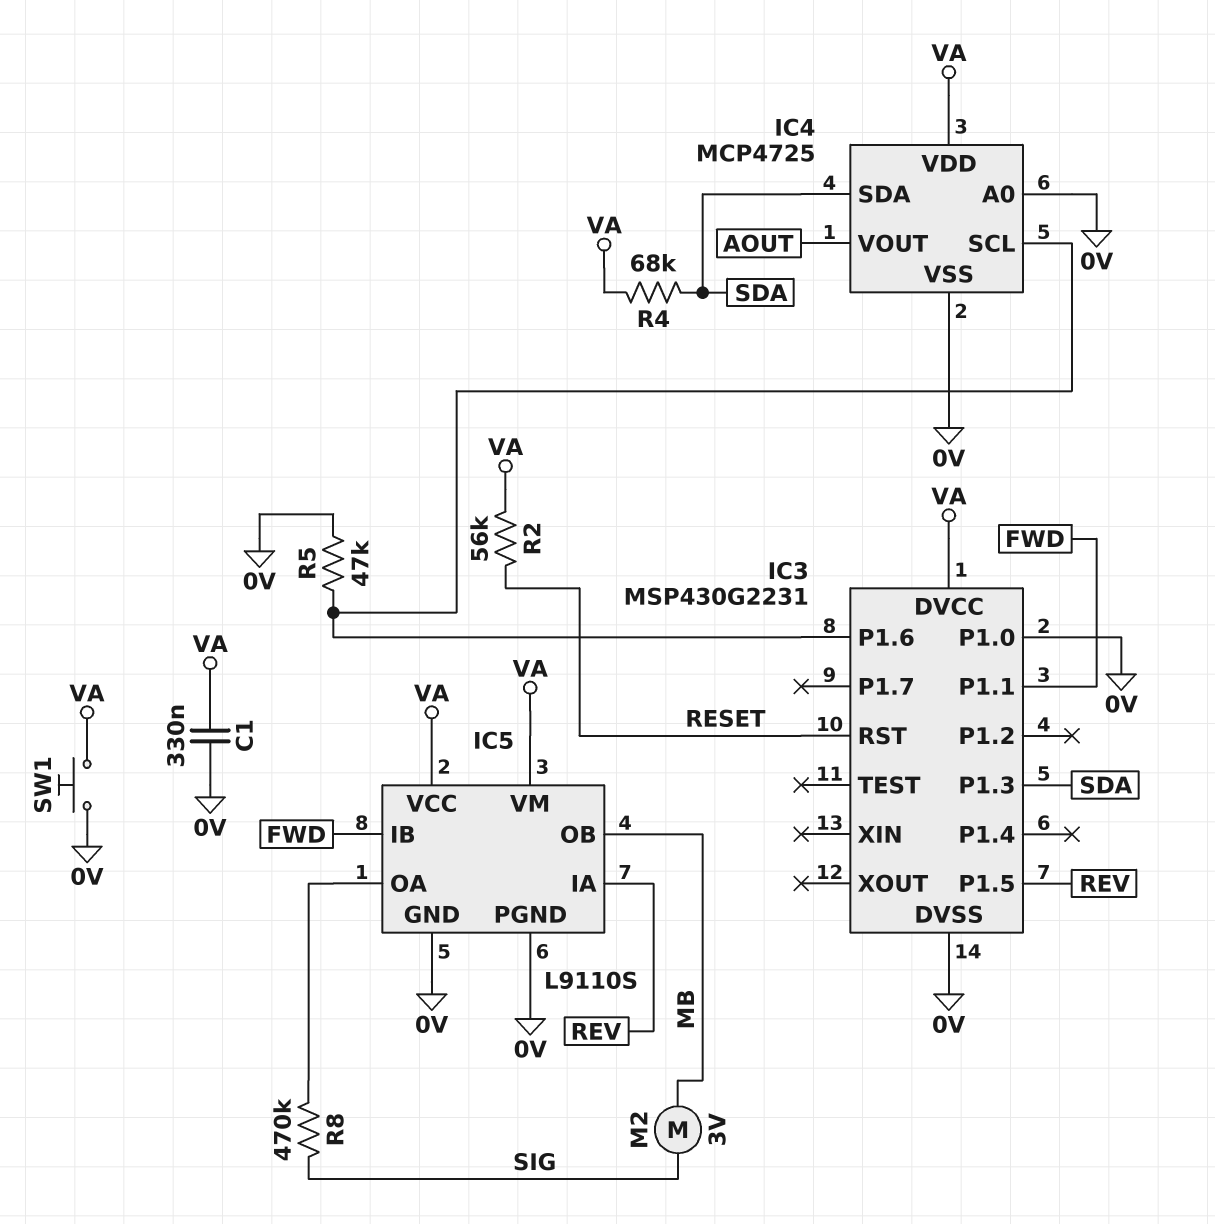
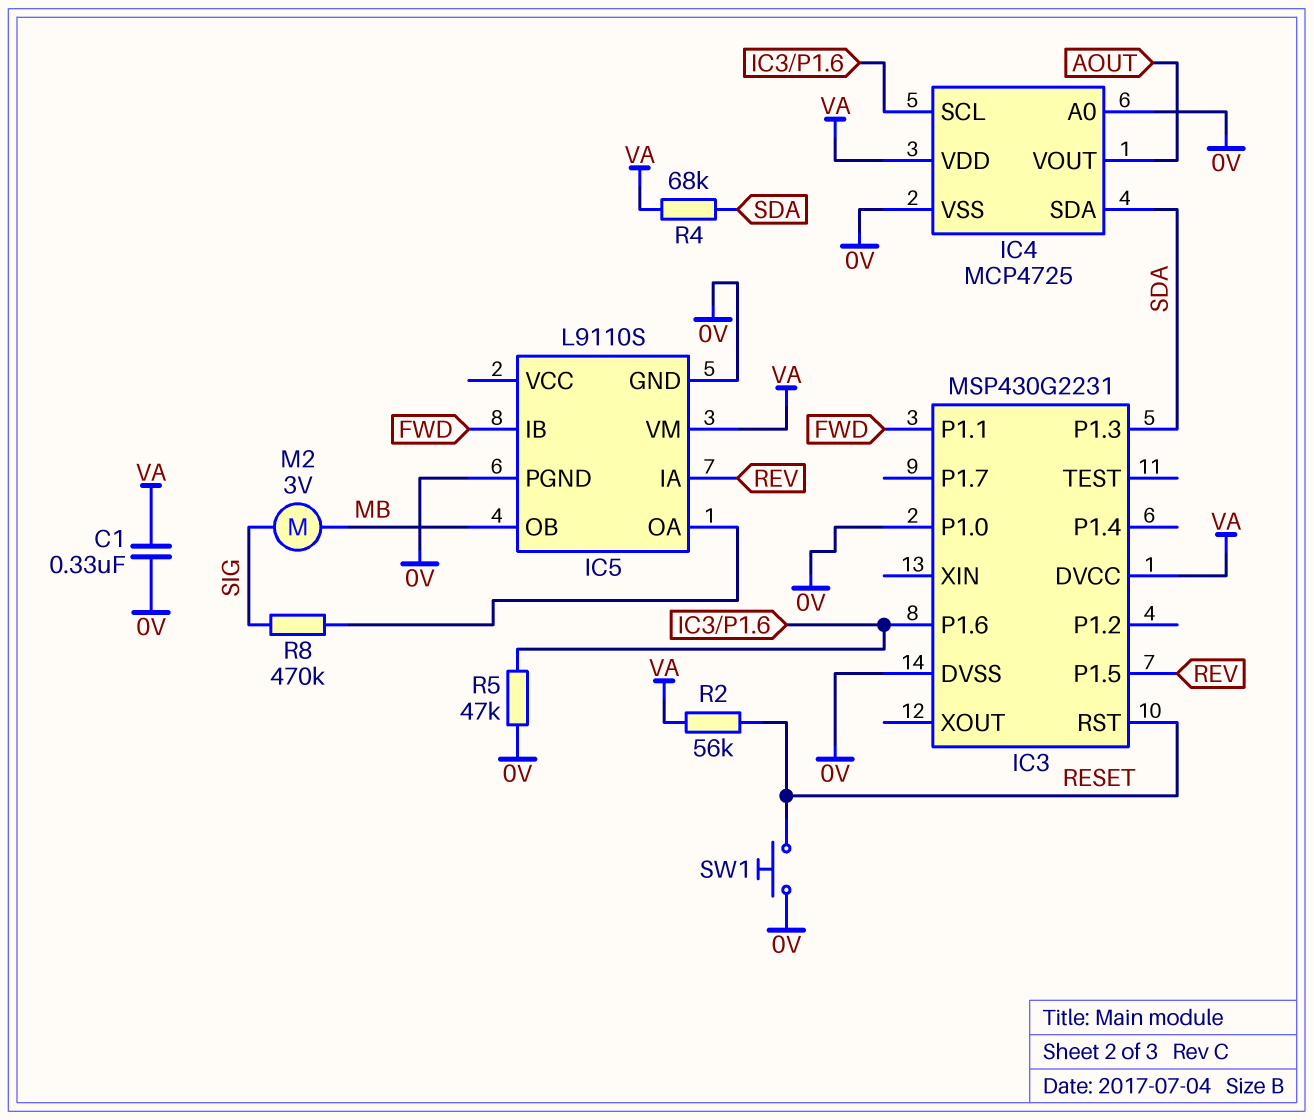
IC5 pin VCC: VA -> none
SW1: button (0V, VA) -> button (0V, RESET)

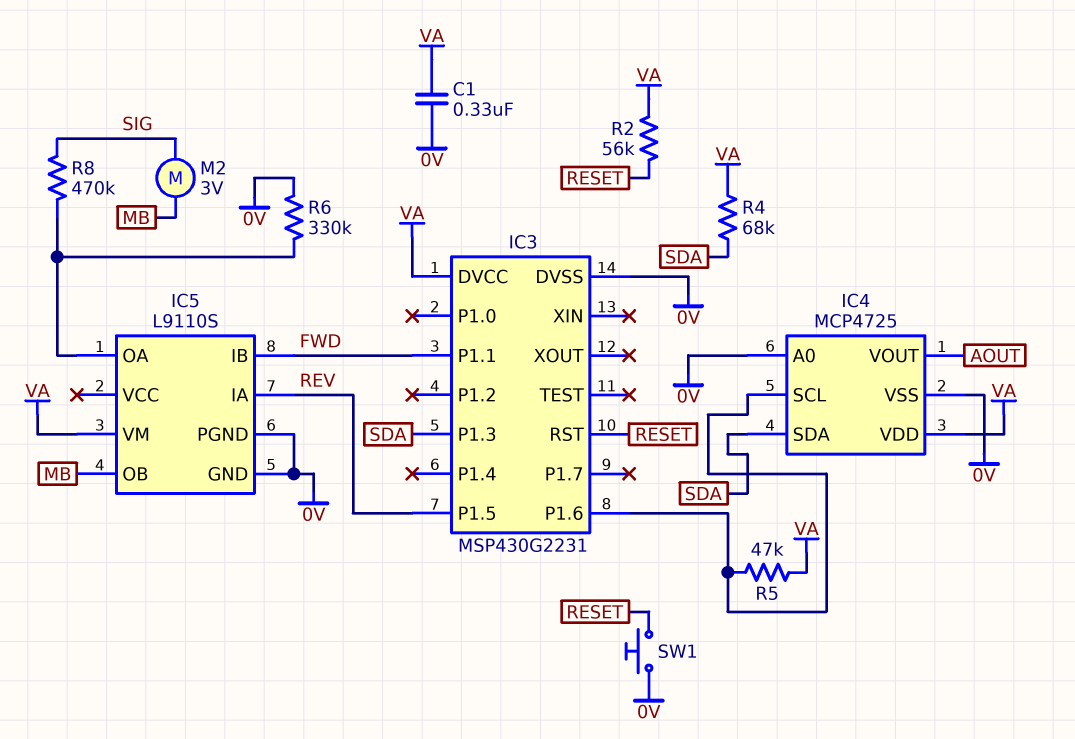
IC3 pin P1.0: 0V -> none
R5: 47k (0V, IC3/P1.6) -> 47k (IC3/P1.6, VA)
R6: none -> 330k (0V, IC5/OA)

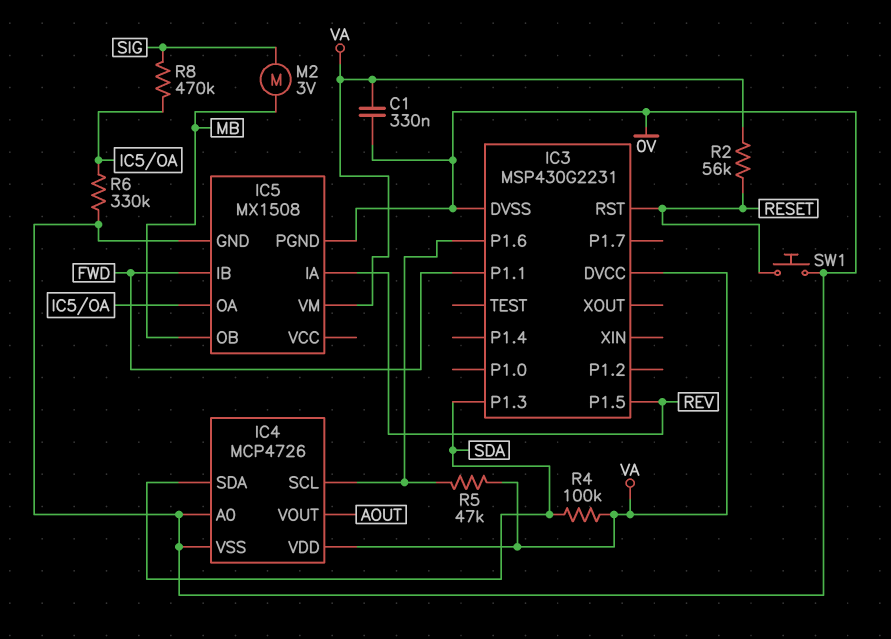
IC4: MCP4725 -> MCP4726
IC5: L9110S -> MX1508
R4: 68k (SDA, VA) -> 100k (SDA, VA)

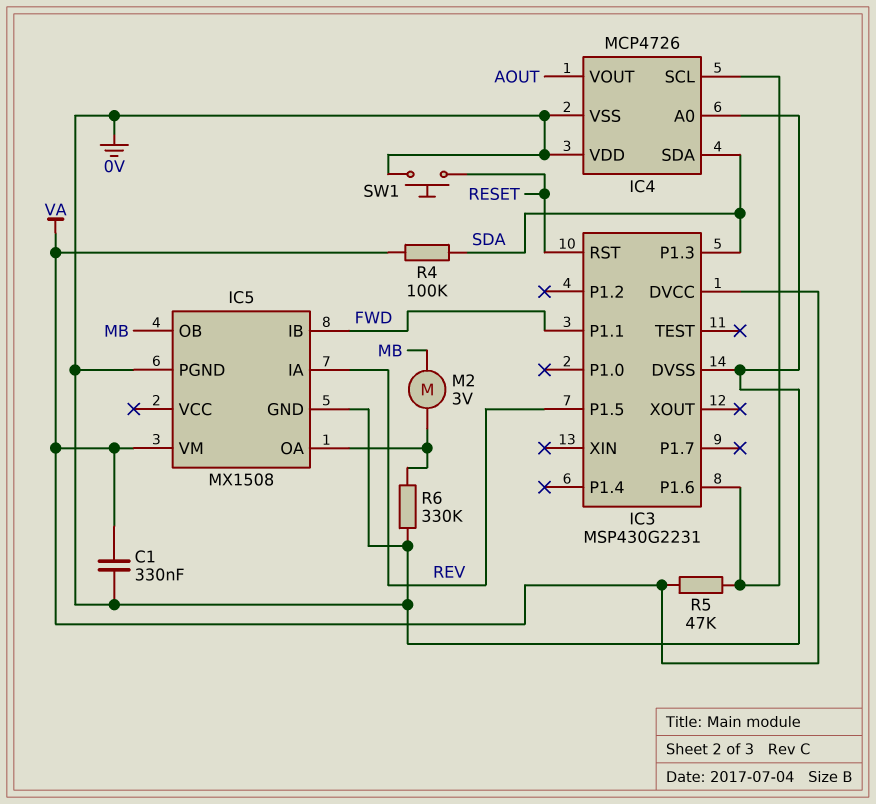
IC4 pin VDD: VA -> 0V
M2: motor 3V (MB, SIG) -> motor 3V (IC5/OA, MB)
R2: 56k (RESET, VA) -> none
R8: 470k (IC5/OA, SIG) -> none

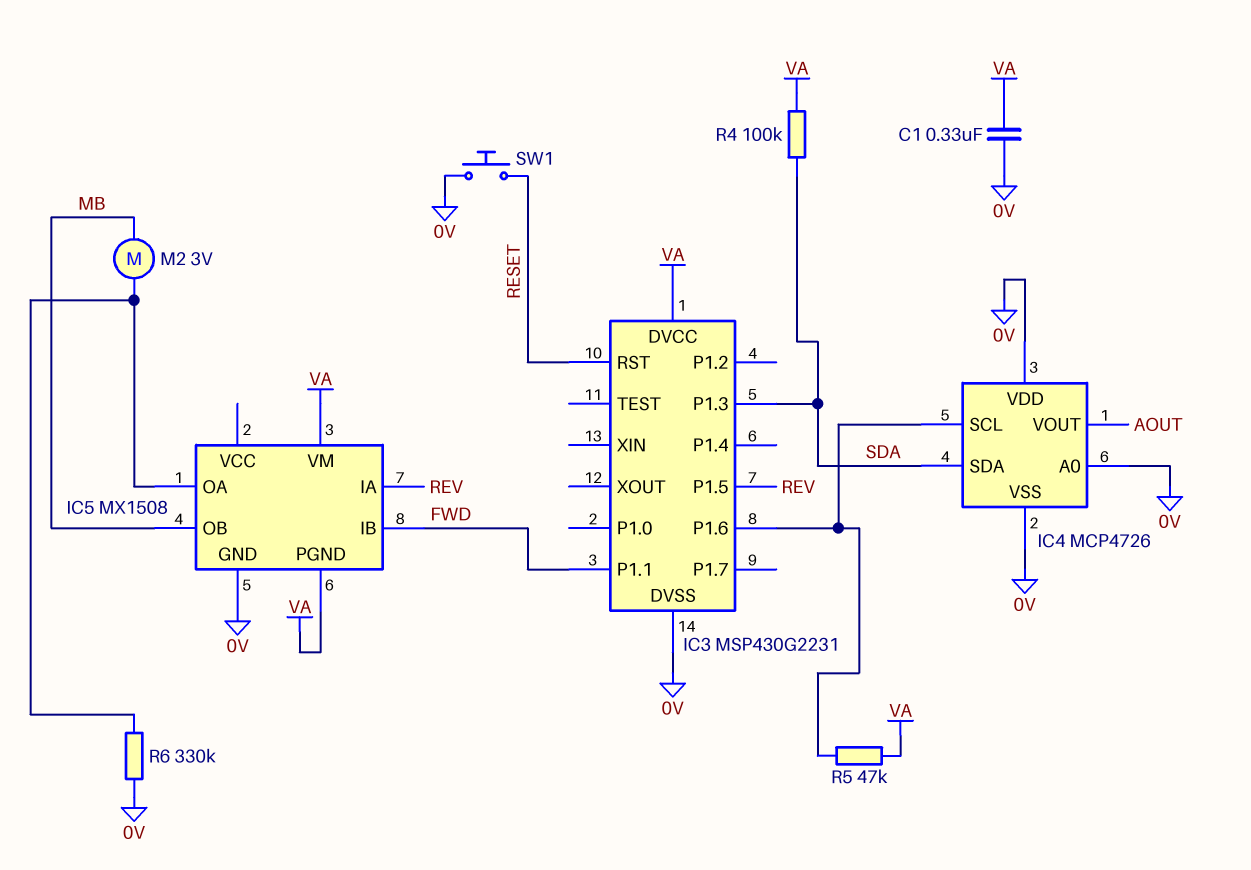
IC5 pin PGND: 0V -> VA

